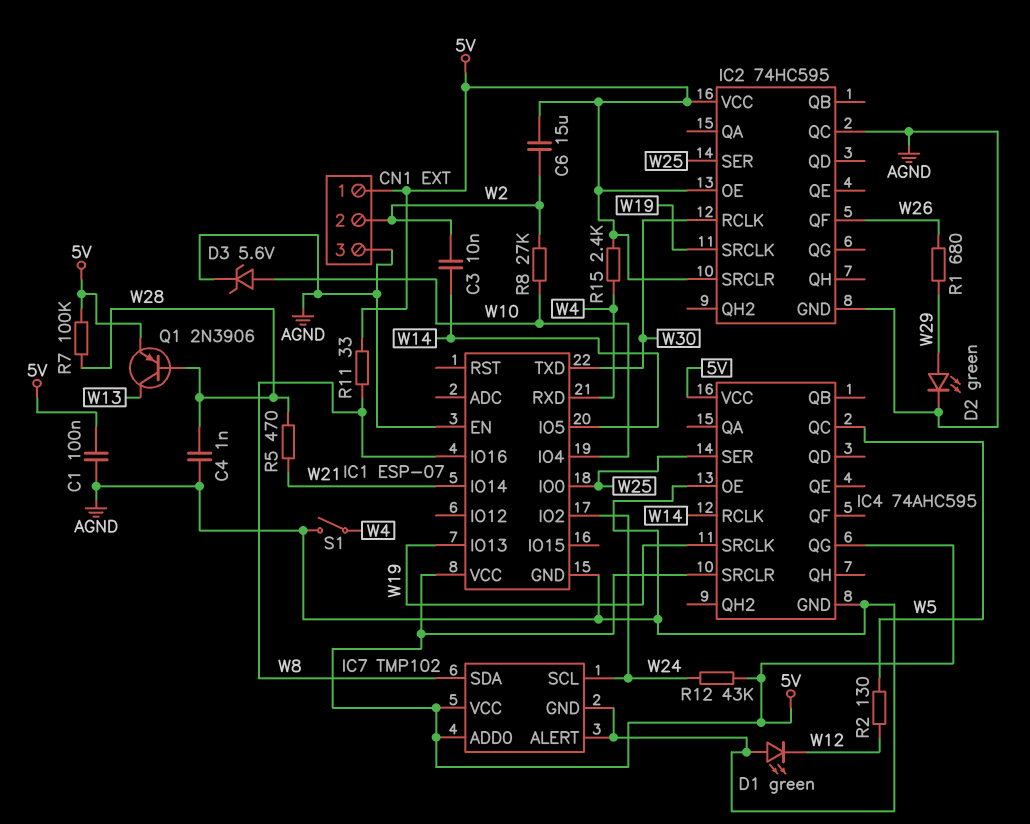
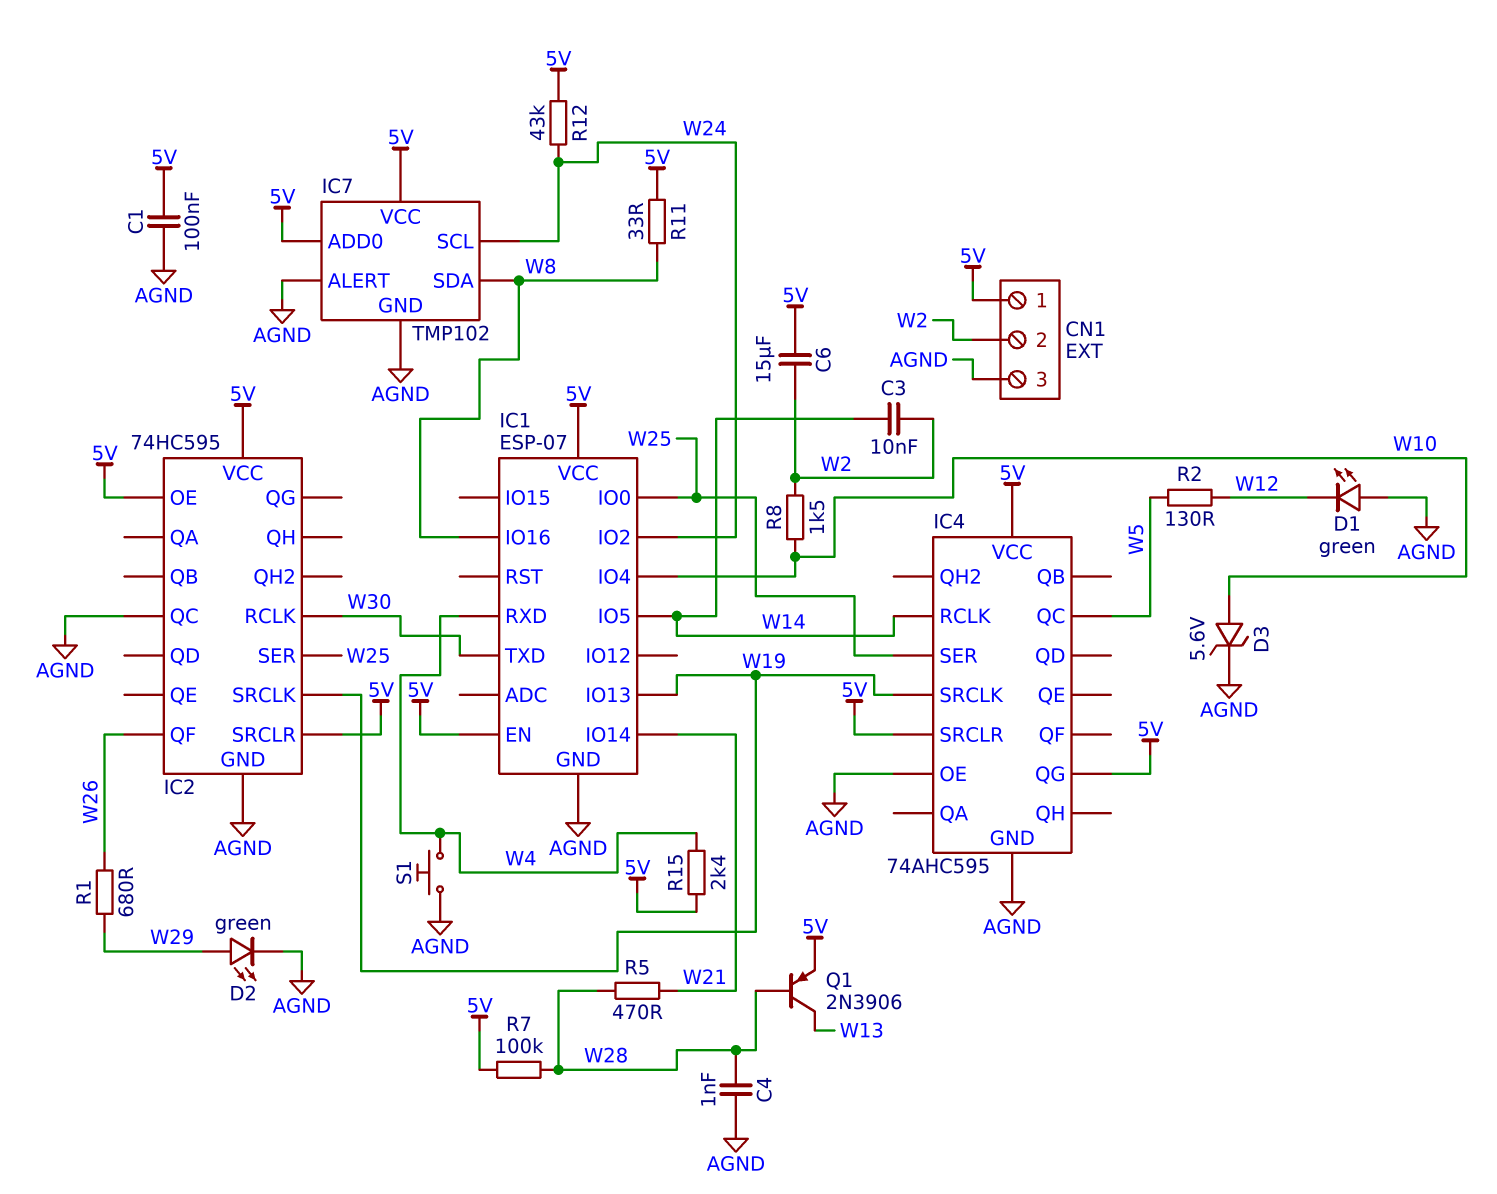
IC1 pin EN: AGND -> 5V
R8: 27k (W2, W10) -> 1.5k (W2, W10)
S1: switch (AGND, W4) -> button (AGND, W4)

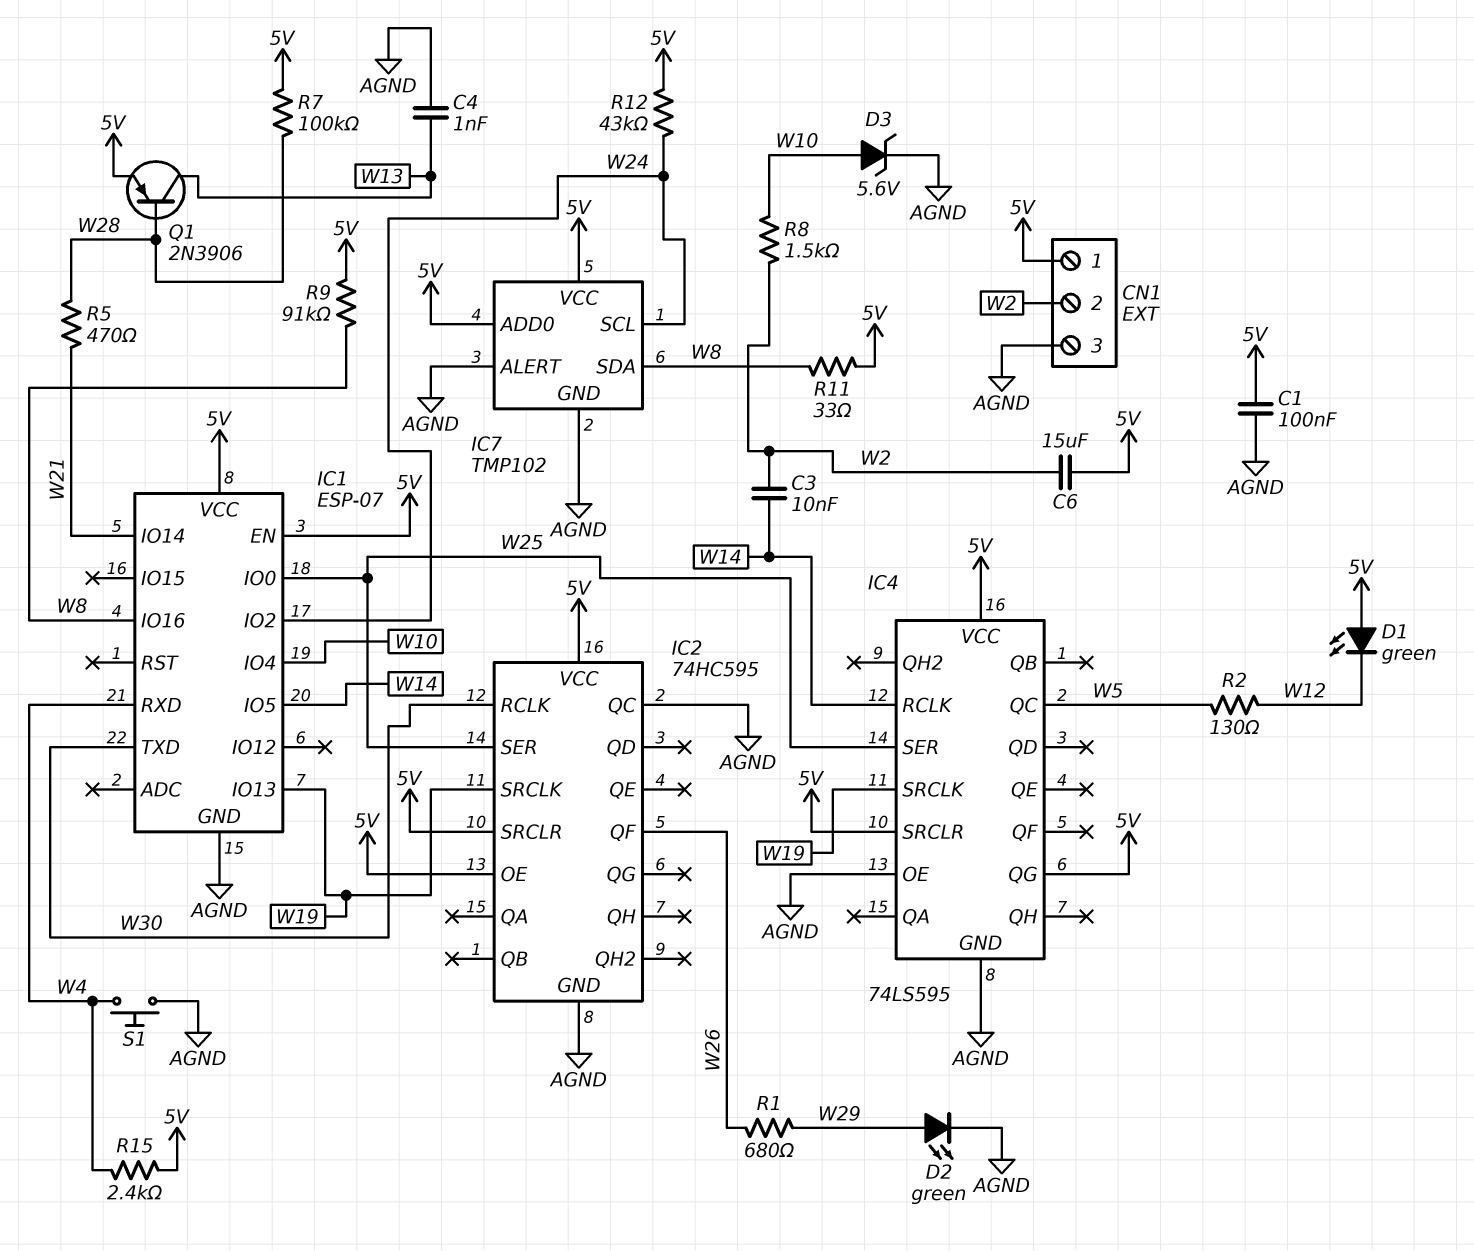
C4: 1nF (AGND, W28) -> 1nF (AGND, W13)
D1: LED green (A AGND, K W12) -> LED green (A 5V, K W12)
IC4: 74AHC595 -> 74LS595
R9: none -> 91k (5V, W8)

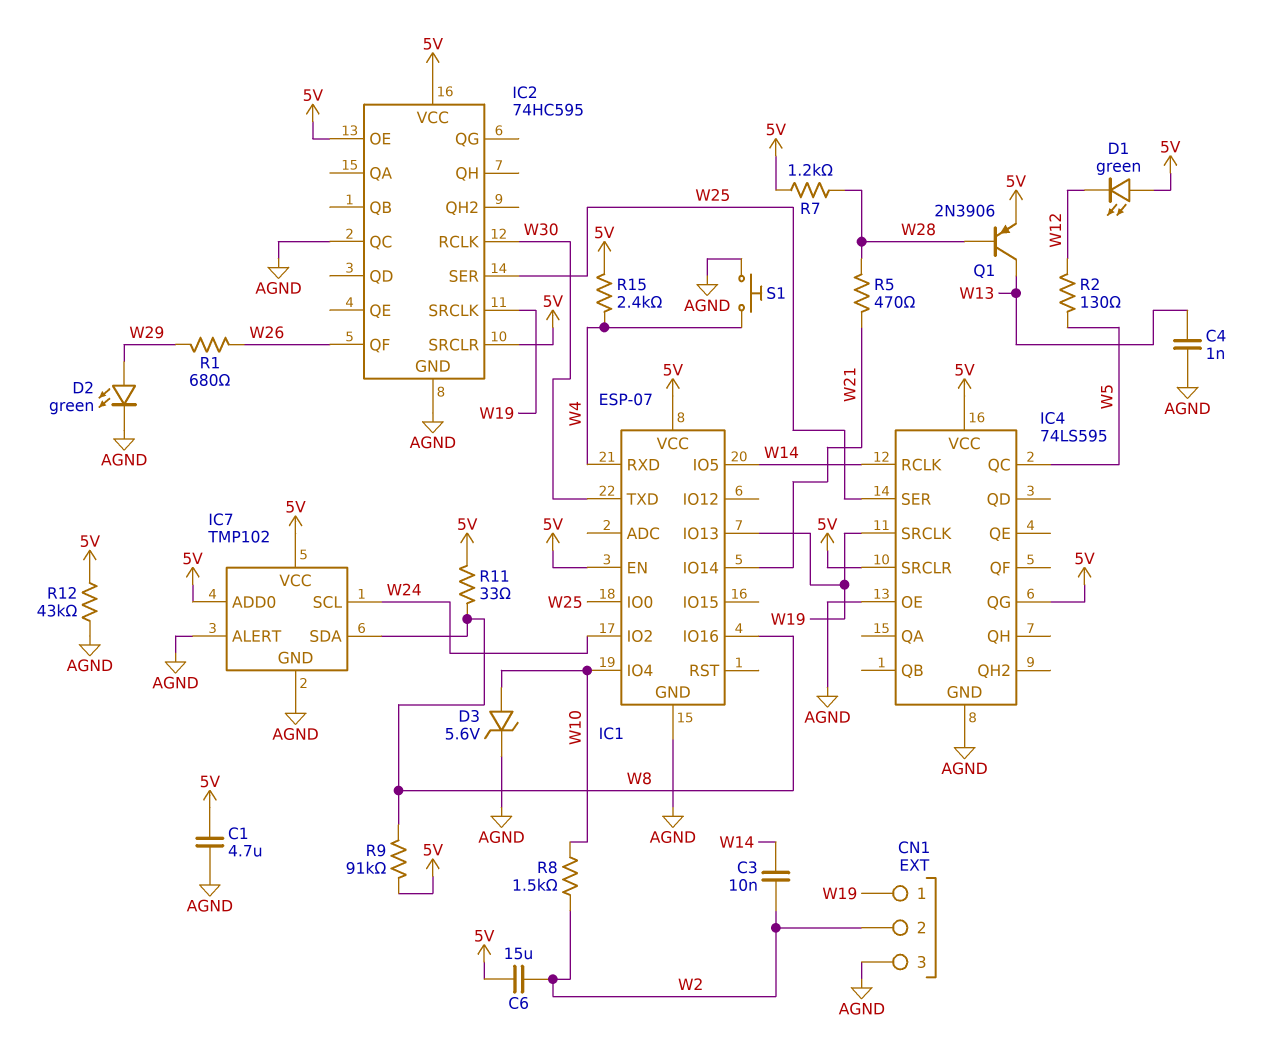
C1: 100nF (5V, AGND) -> 4.7uF (5V, AGND)
CN1 pin 1: 5V -> W19
R7: 100k (5V, W28) -> 1.2k (5V, W28)
R12: 43k (5V, W24) -> 43k (5V, AGND)

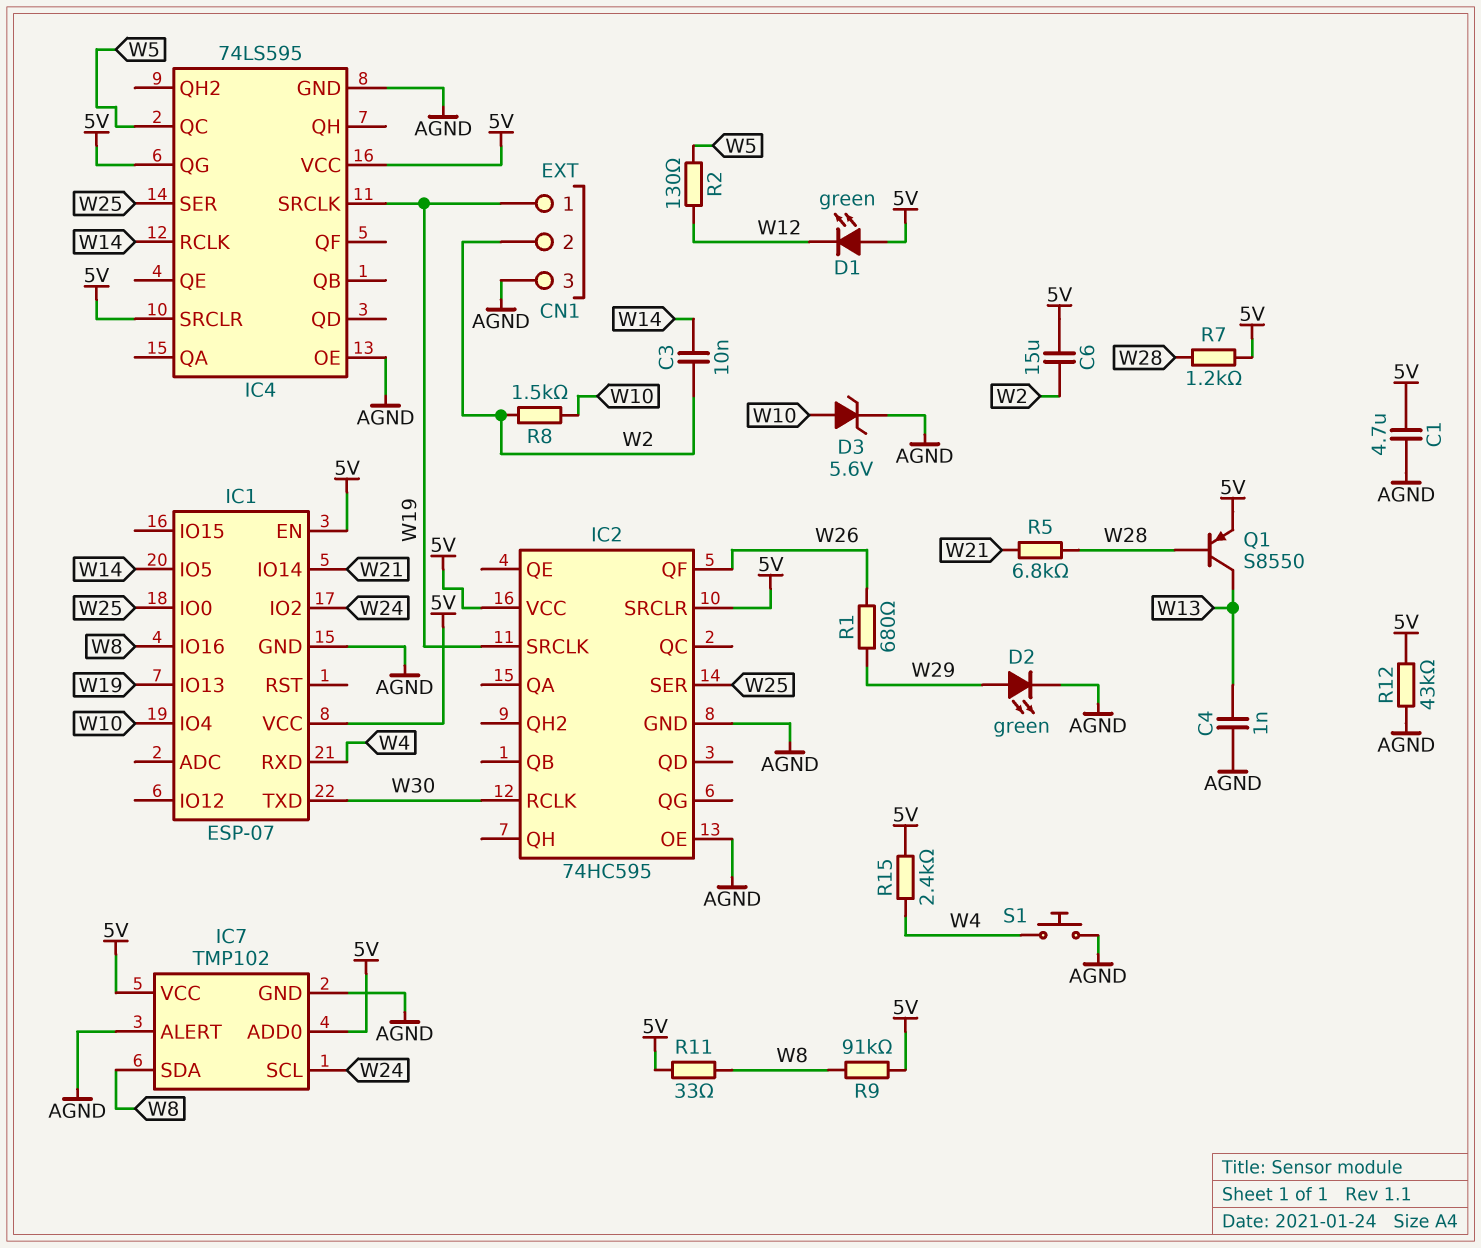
IC2 pin OE: 5V -> AGND
IC2 pin QC: AGND -> none
Q1: PNP 2N3906 (B W28, C W13, E 5V) -> PNP S8550 (B W28, C W13, E 5V)
R5: 470 (W21, W28) -> 6.8k (W21, W28)

